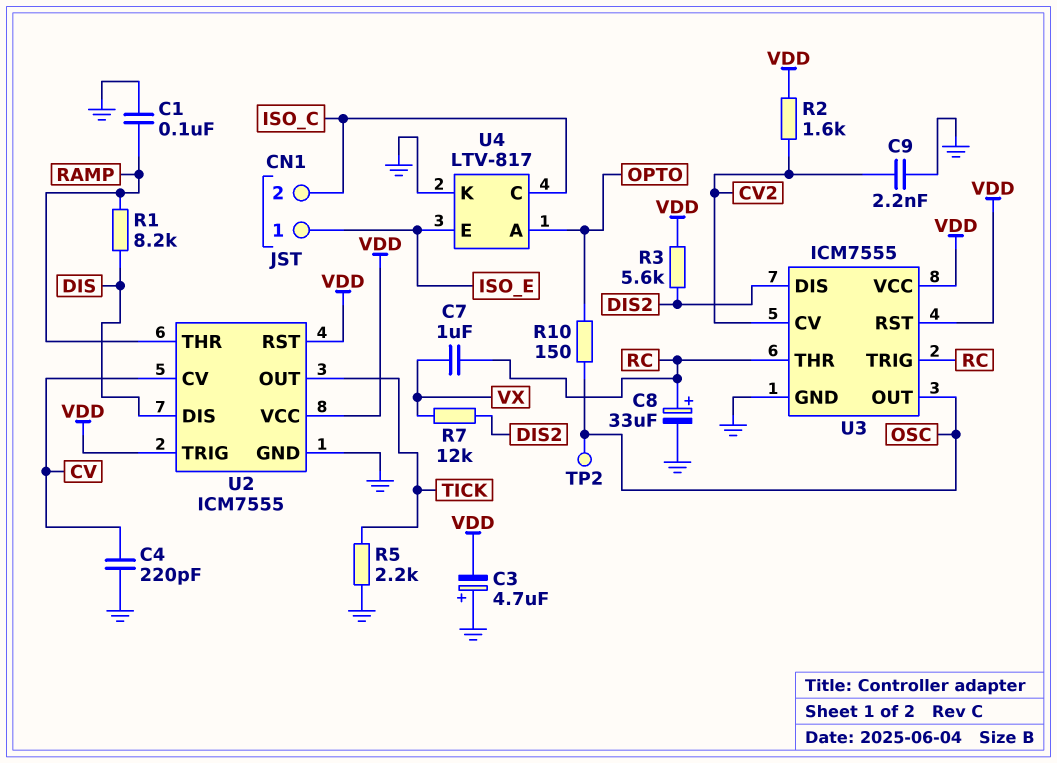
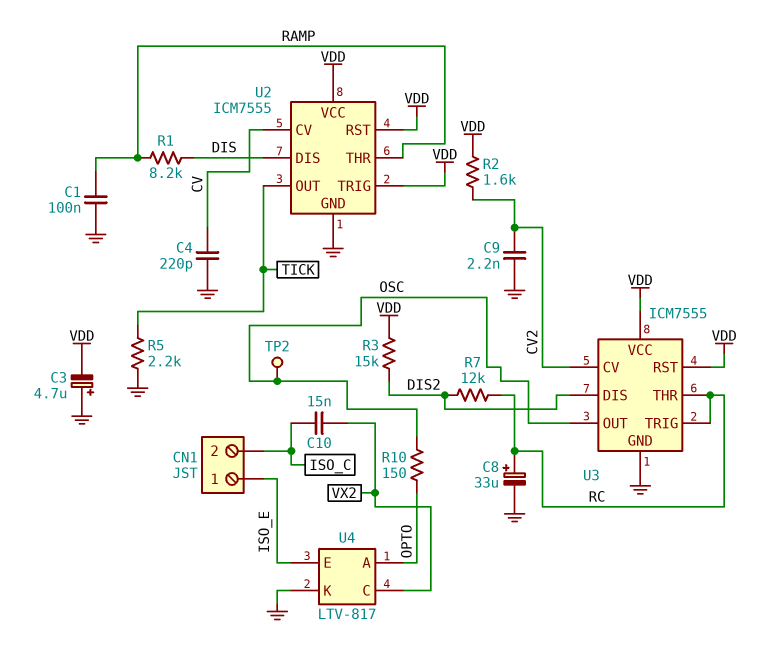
C7: 1uF (RC, VX) -> none
C10: none -> 15nF (ISO_C, VX2)
R3: 5.6k (DIS2, VDD) -> 15k (DIS2, VDD)
R7: 12k (DIS2, VX) -> 12k (DIS2, RC)
U4 pin C: ISO_C -> VX2

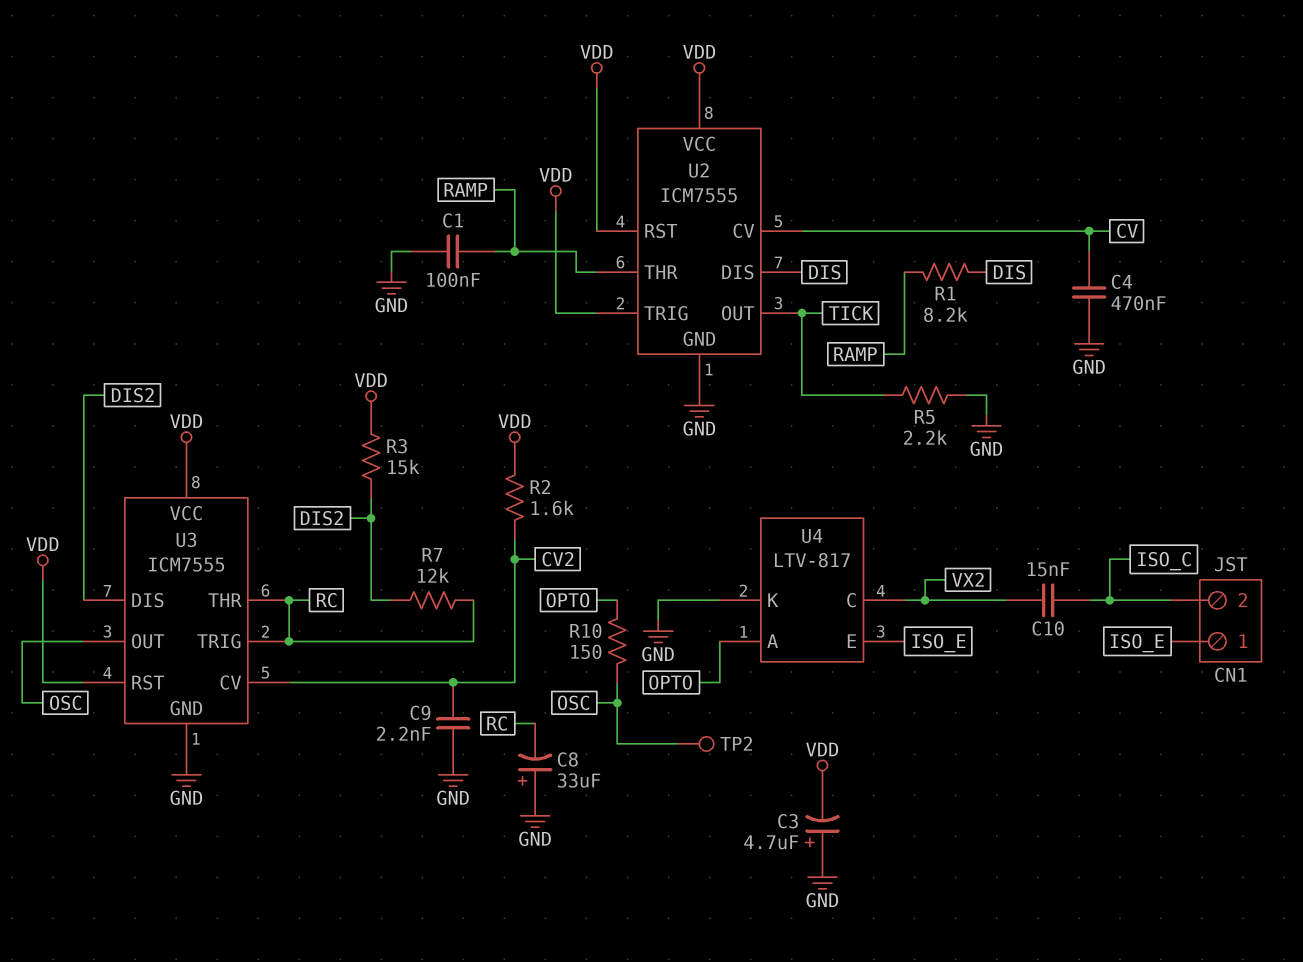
C4: 220pF (CV, GND) -> 470nF (CV, GND)
C8: 33uF (plus RC, minus GND) -> 33uF (plus GND, minus RC)

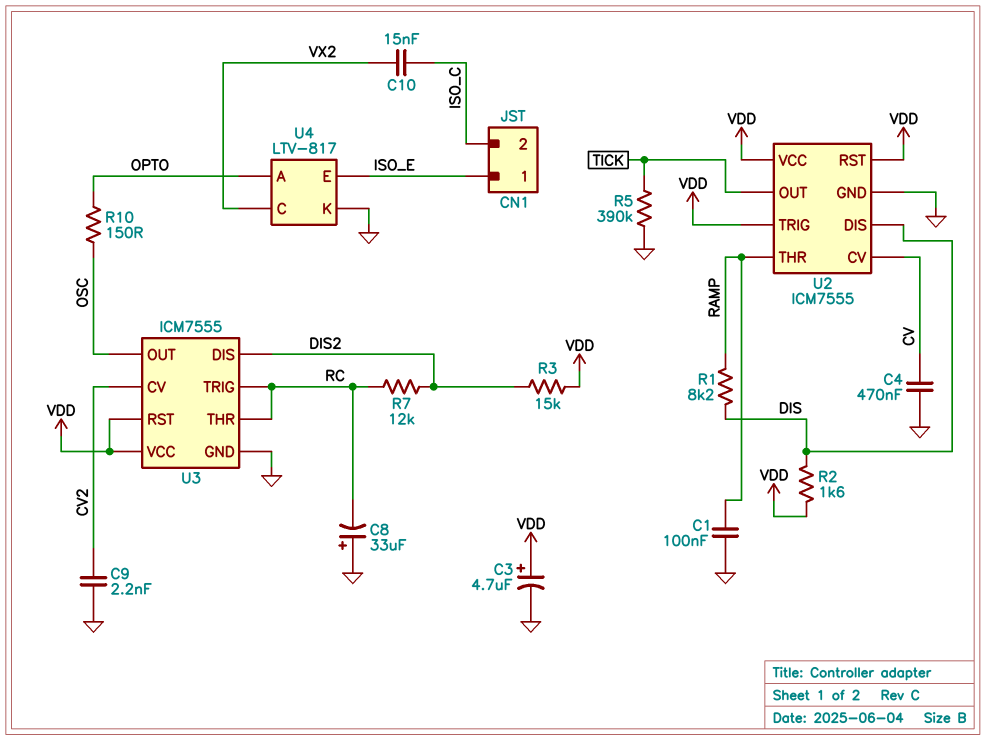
C3: 4.7uF (plus GND, minus VDD) -> 4.7uF (plus VDD, minus GND)
R2: 1.6k (CV2, VDD) -> 1.6k (DIS, VDD)
R5: 2.2k (GND, TICK) -> 390k (GND, TICK)
TP2: test point (OSC) -> none

